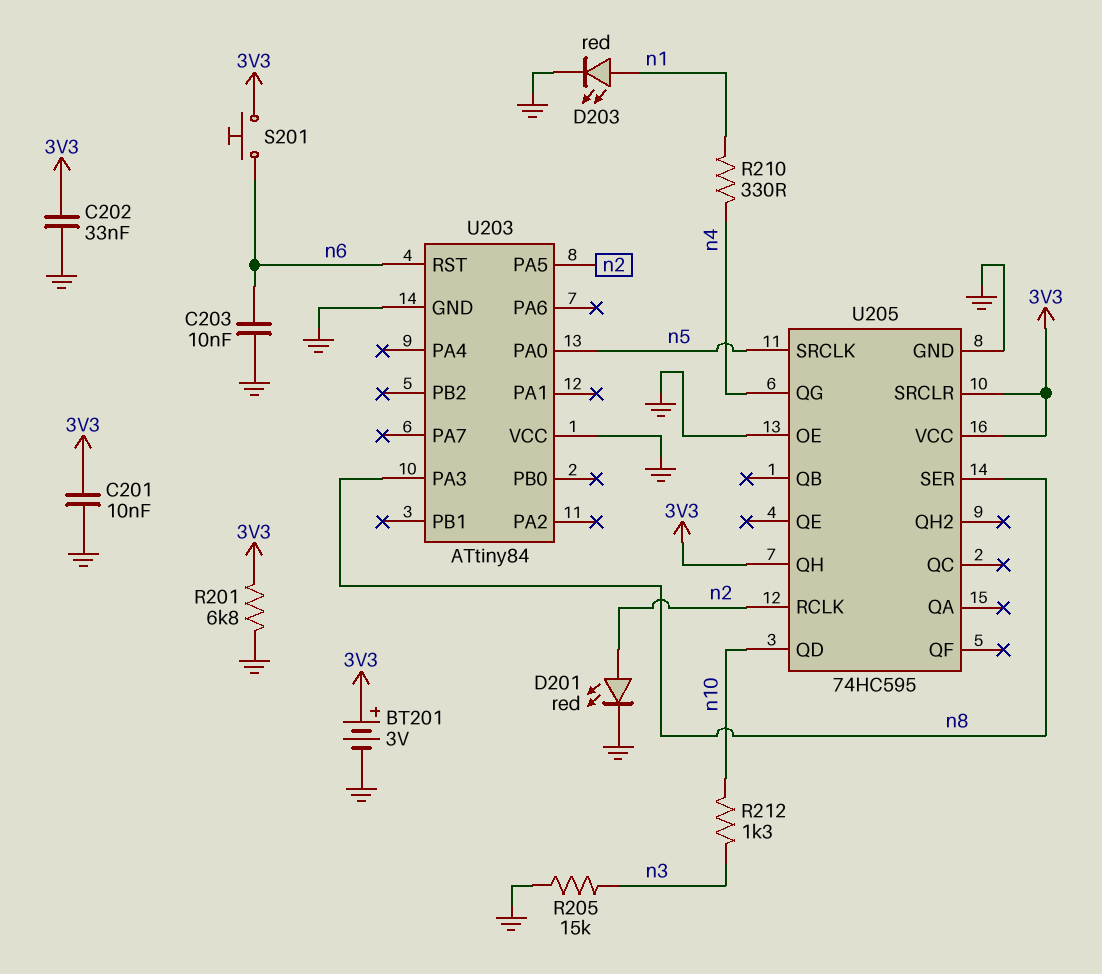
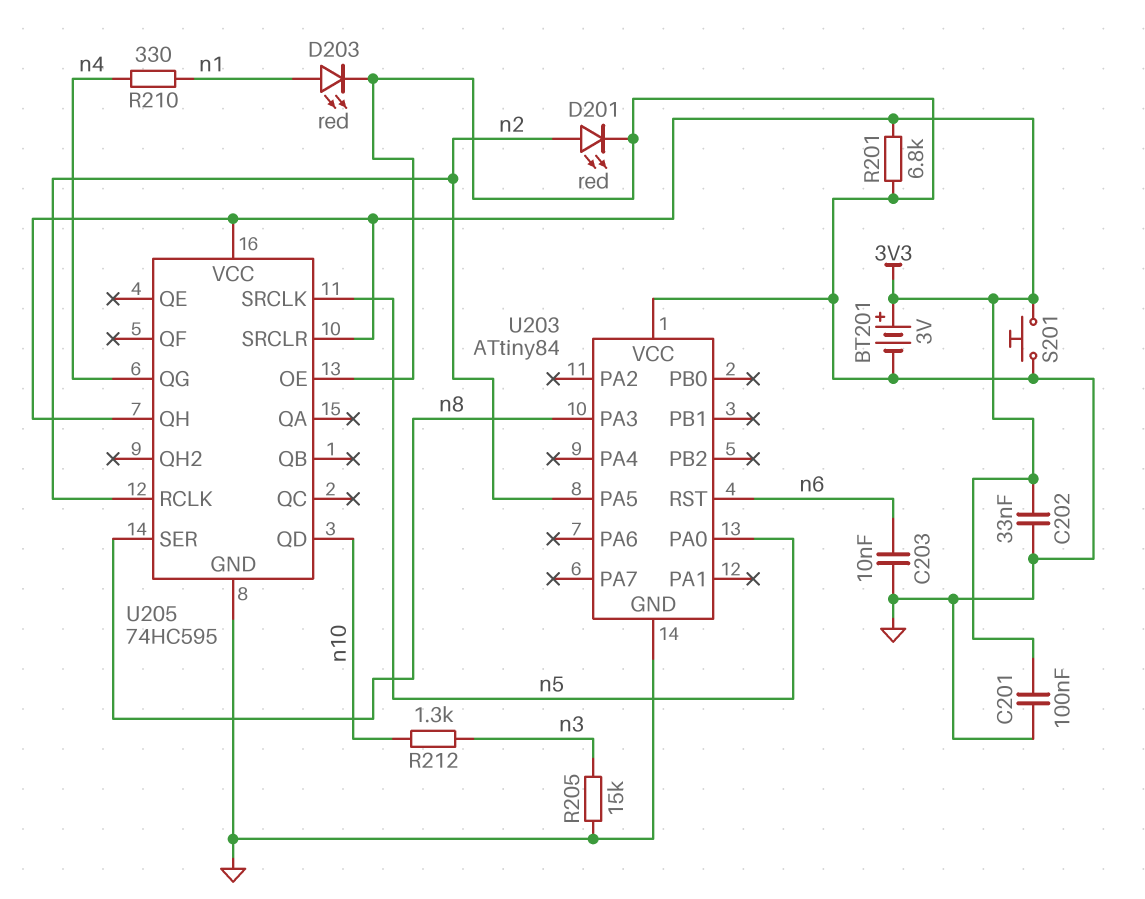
C201: 10nF (3V3, GND) -> 100nF (3V3, GND)
S201: button (3V3, n6) -> button (3V3, GND)

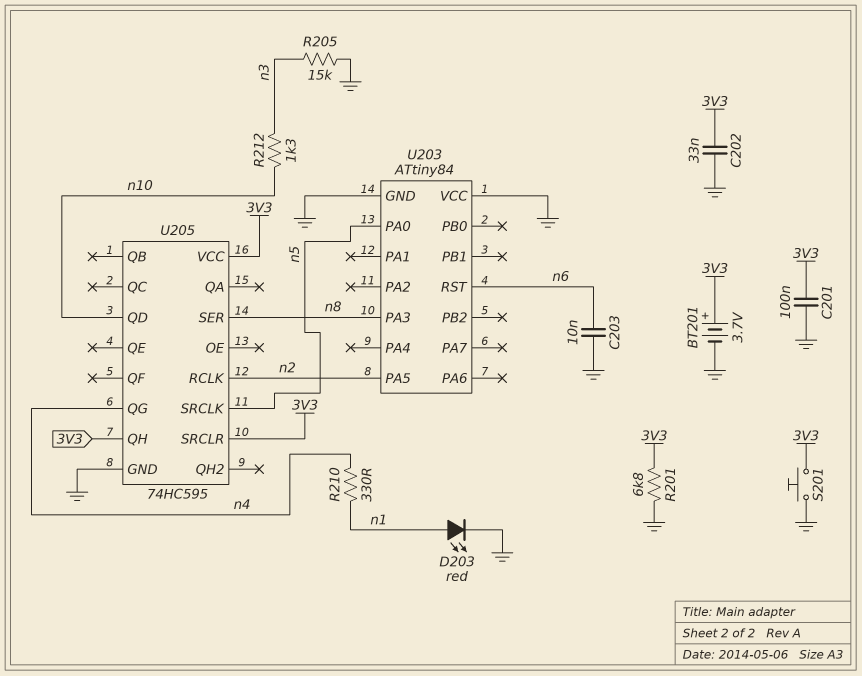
BT201: 3V (plus 3V3, minus GND) -> 3.7V (plus 3V3, minus GND)
D201: LED red (A n2, K GND) -> none
U205 pin OE: GND -> none

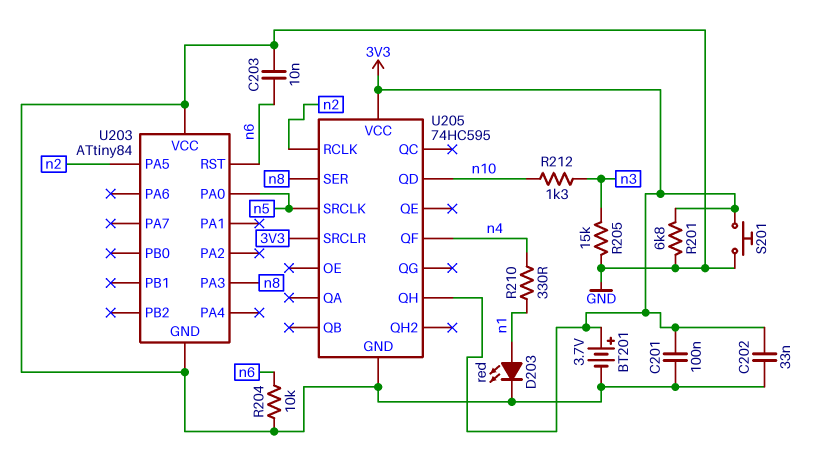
R204: none -> 10k (GND, n6)
U205 pin QF: none -> n4
U205 pin QG: n4 -> none

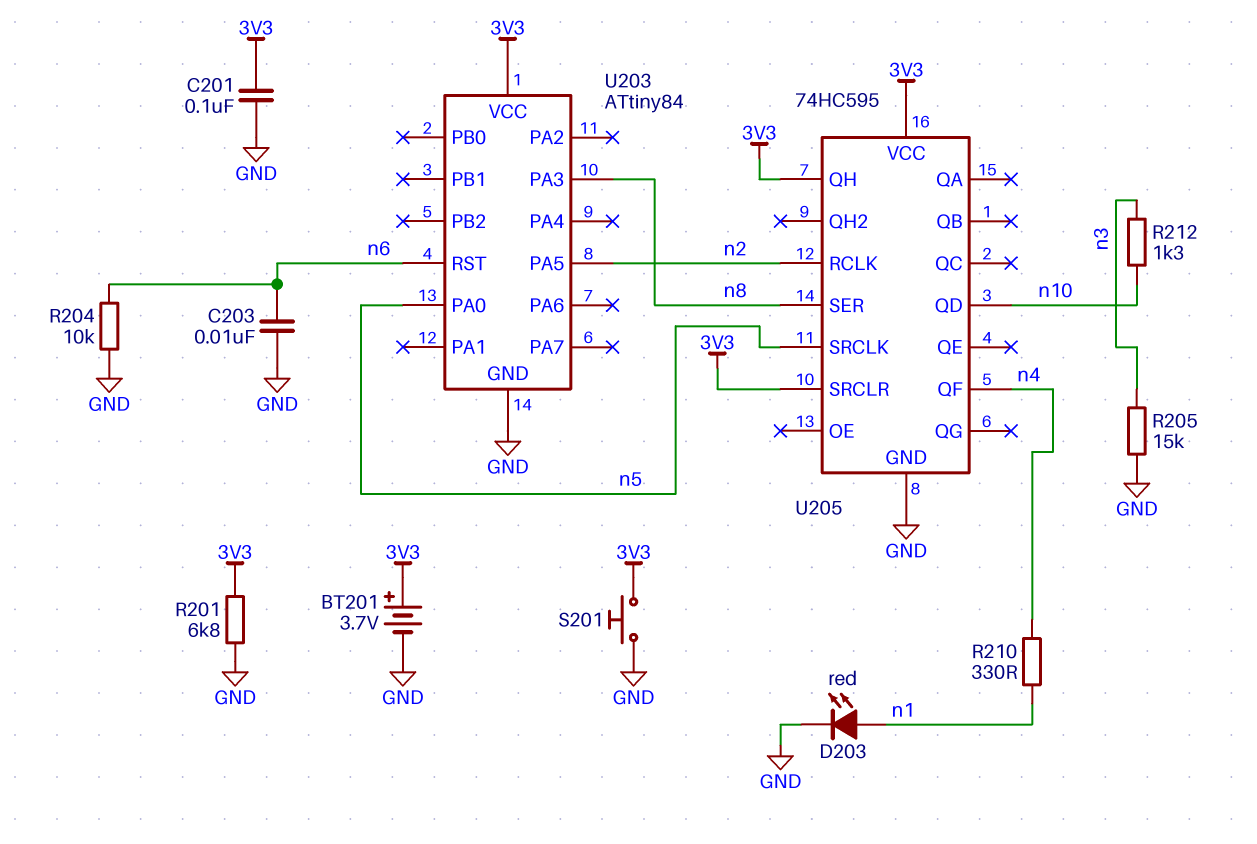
C202: 33nF (3V3, GND) -> none
U203 pin VCC: GND -> 3V3

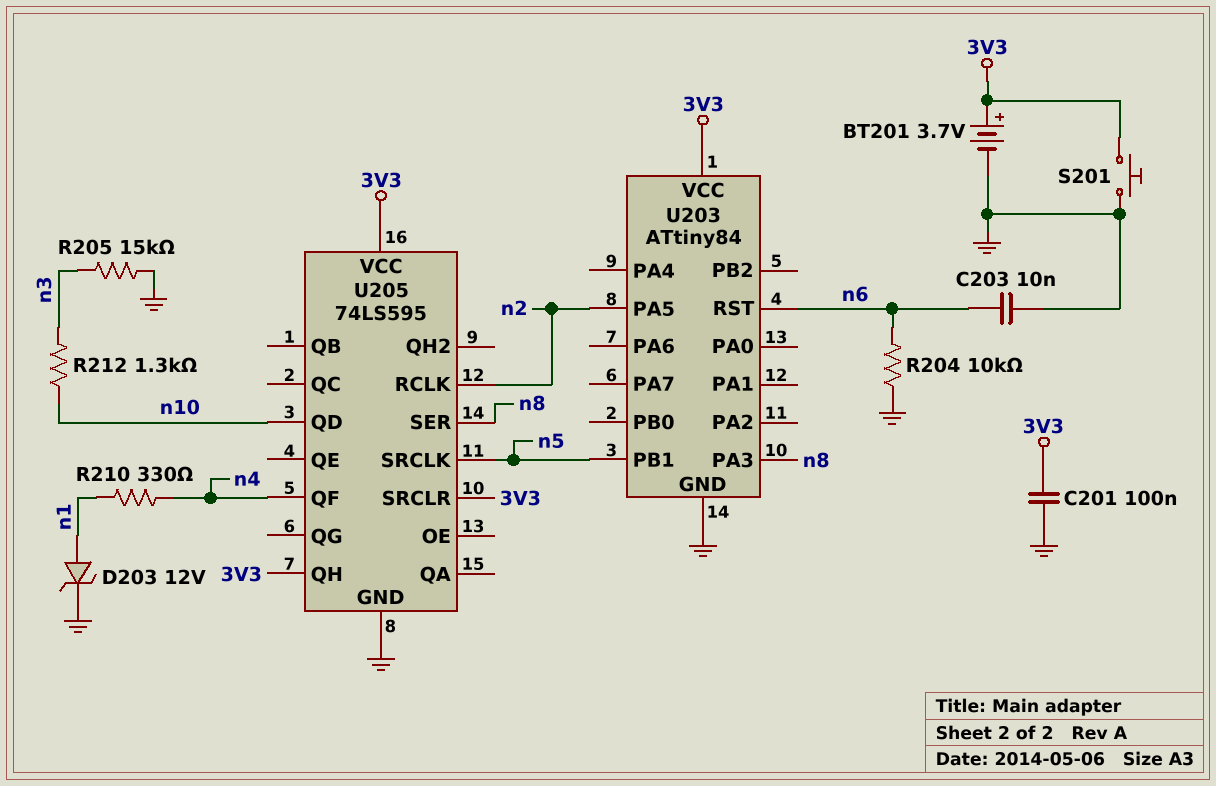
D203: LED red (A n1, K GND) -> zener 12V (A n1, K GND)
R201: 6.8k (3V3, GND) -> none
U203 pin PA0: n5 -> none
U203 pin PB1: none -> n5
U205: 74HC595 -> 74LS595

